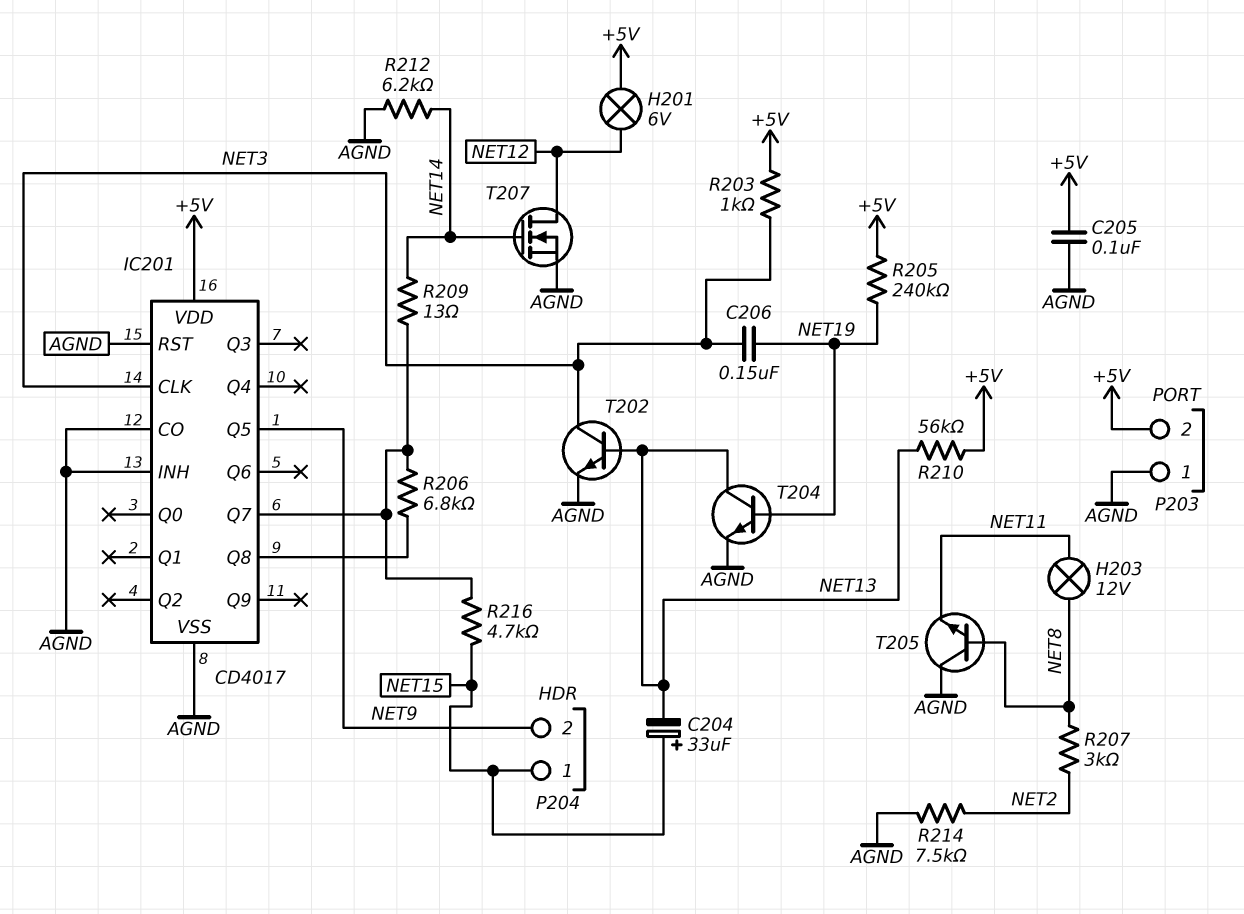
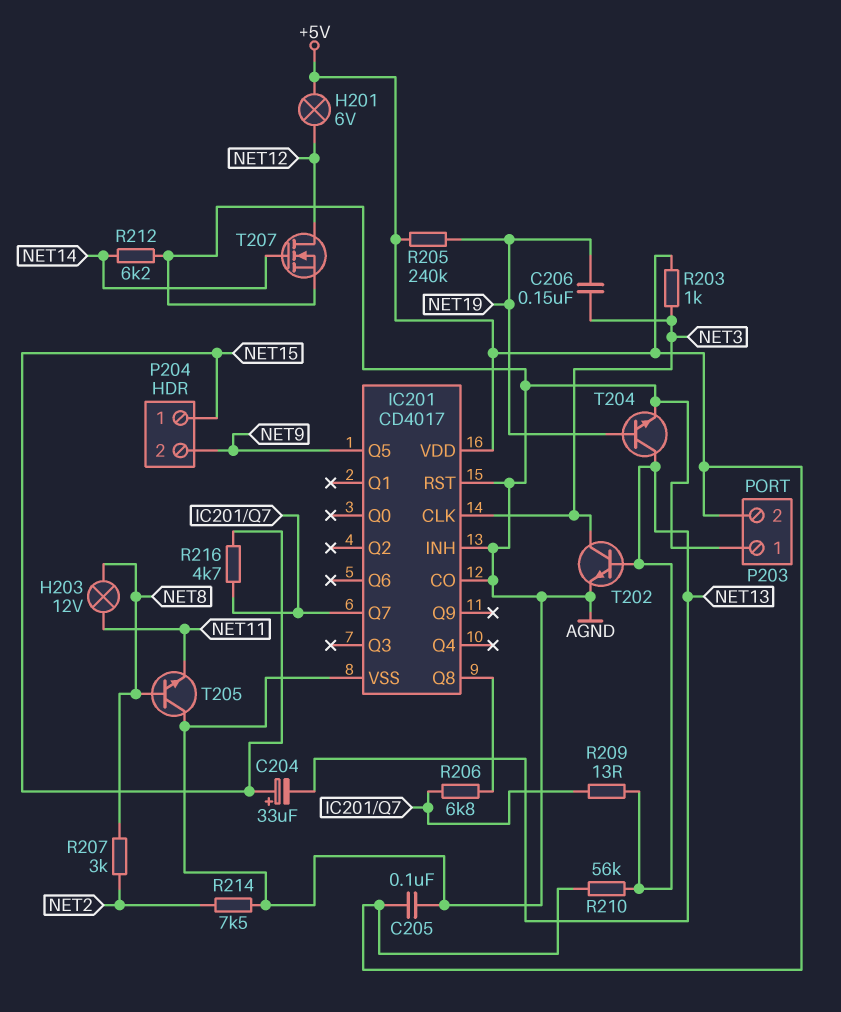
R209: 13 (IC201/Q7, NET14) -> 13 (IC201/Q7, NET13)

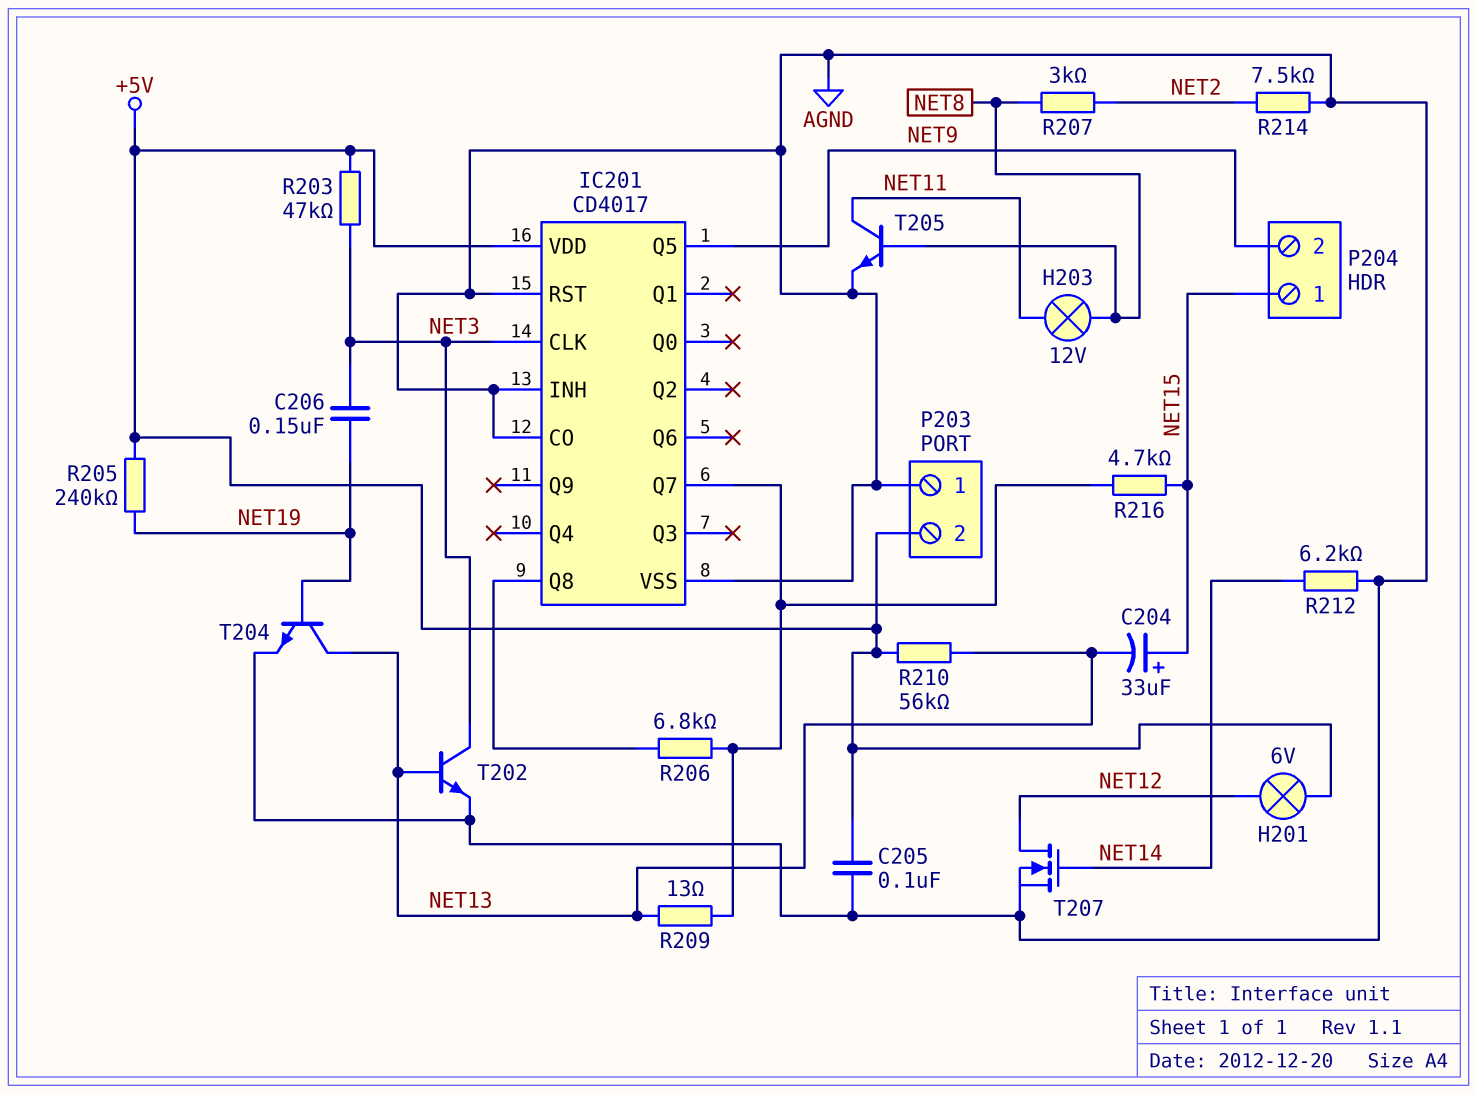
R203: 1k (+5V, NET3) -> 47k (+5V, NET3)
T205: NPN (B NET8, C AGND, E NET11) -> NPN (B NET8, C NET11, E AGND)

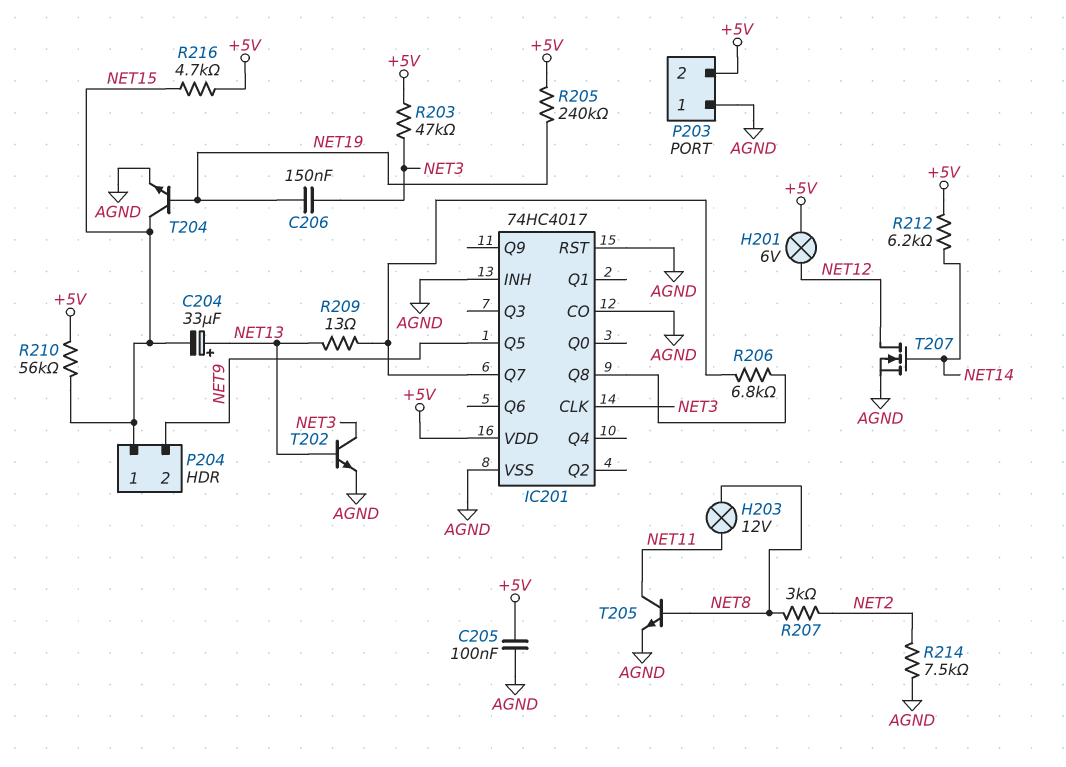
C204: 33uF (plus NET15, minus NET13) -> 33uF (plus NET13, minus NET15)
IC201: CD4017 -> 74HC4017
R210: 56k (+5V, NET13) -> 56k (+5V, NET15)
R212: 6.2k (AGND, NET14) -> 6.2k (+5V, NET14)
R216: 4.7k (IC201/Q7, NET15) -> 4.7k (+5V, NET15)
T204: NPN (B NET19, C NET13, E AGND) -> NPN (B NET19, C NET15, E AGND)

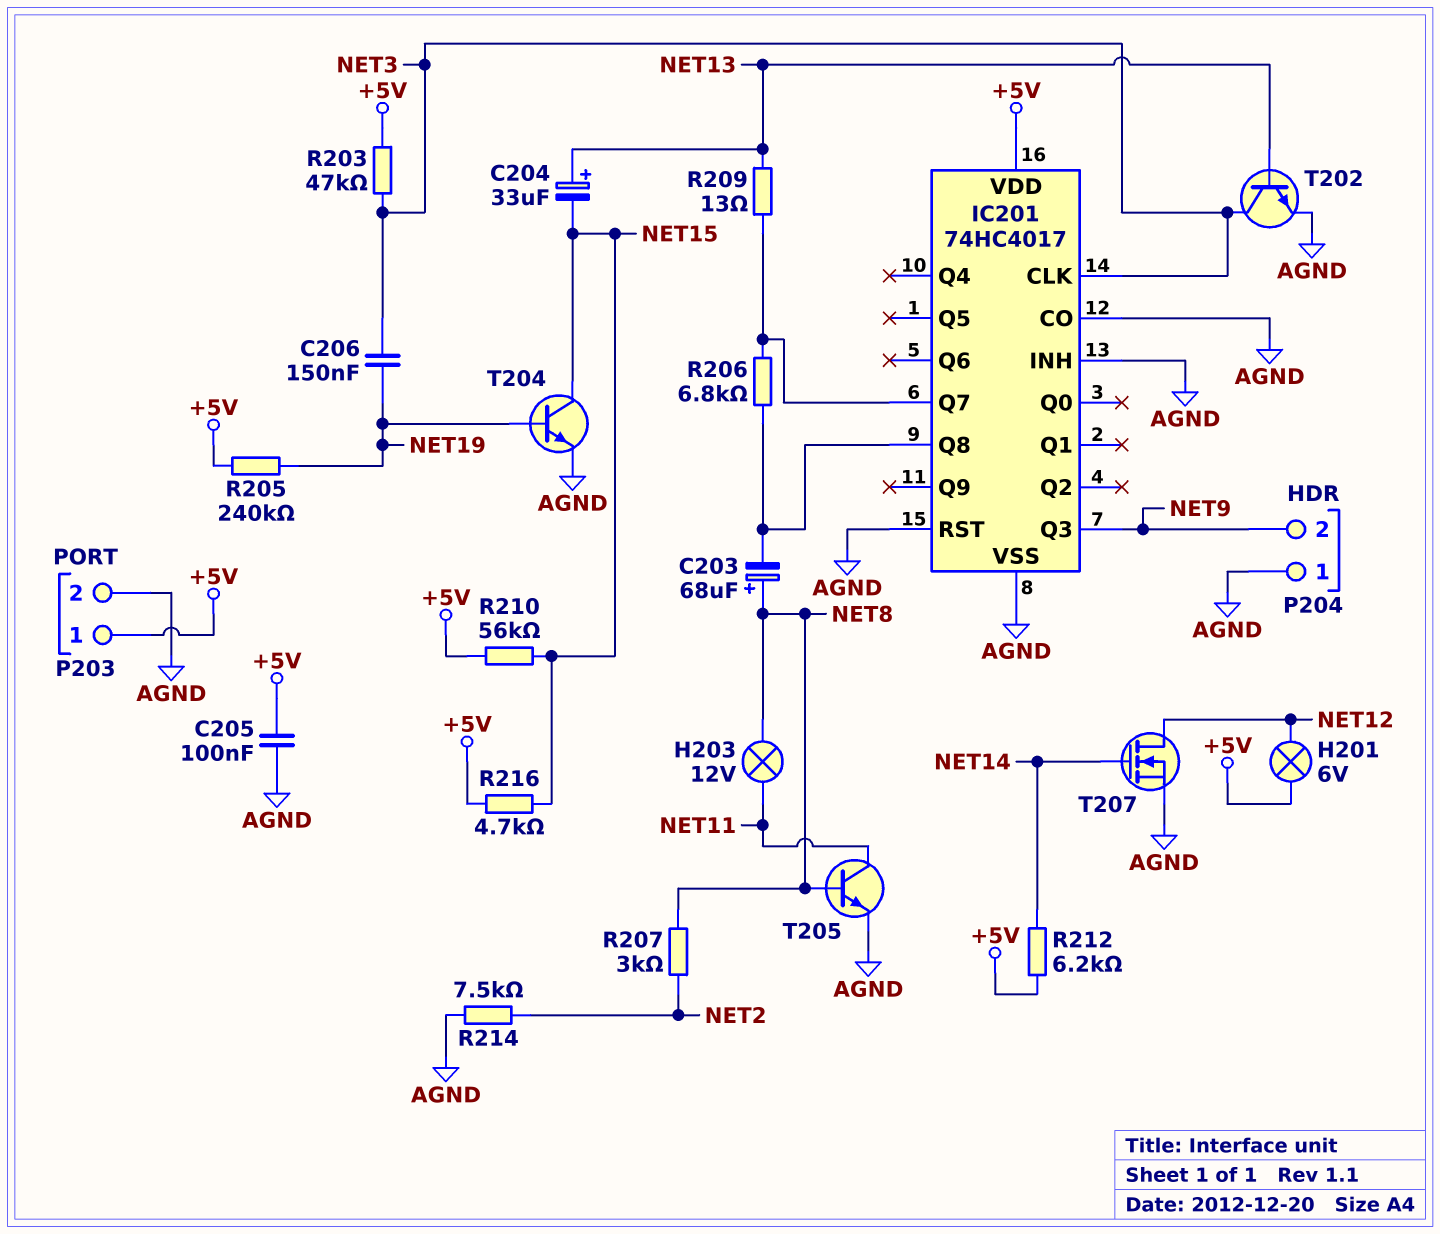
C203: none -> 68uF (plus NET8, minus IC201/Q8)
IC201 pin Q3: none -> NET9
IC201 pin Q5: NET9 -> none
P203 pin 1: AGND -> +5V
P203 pin 2: +5V -> AGND
P204 pin 1: NET15 -> AGND

